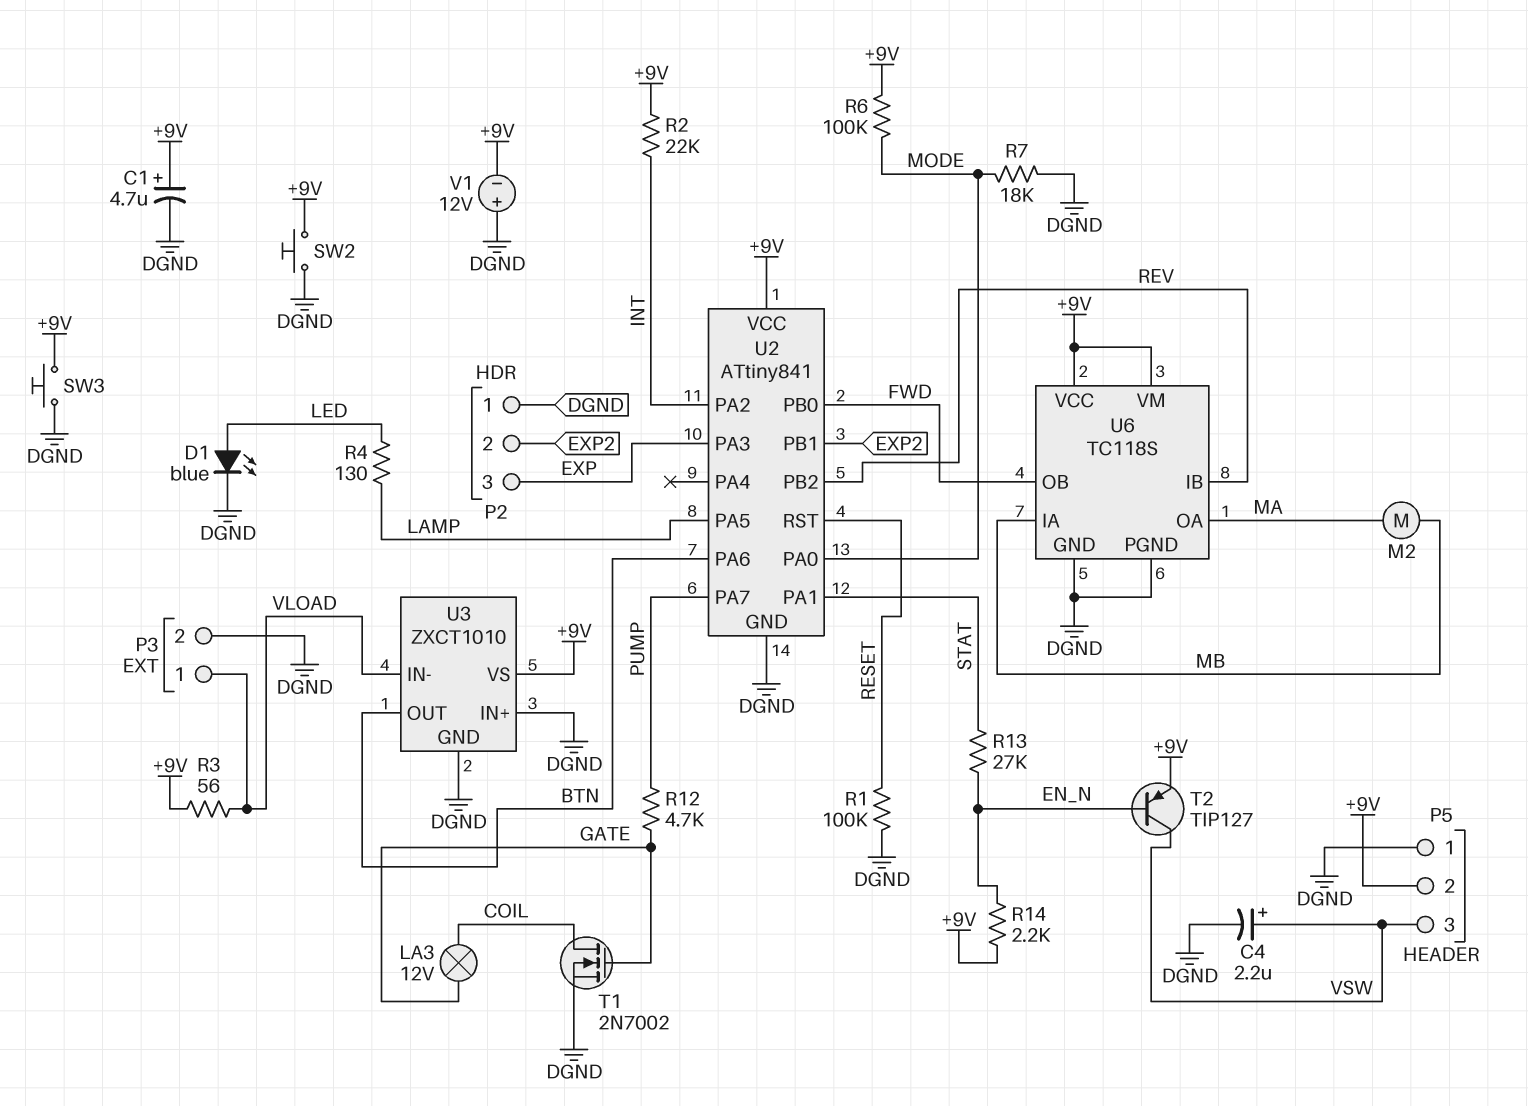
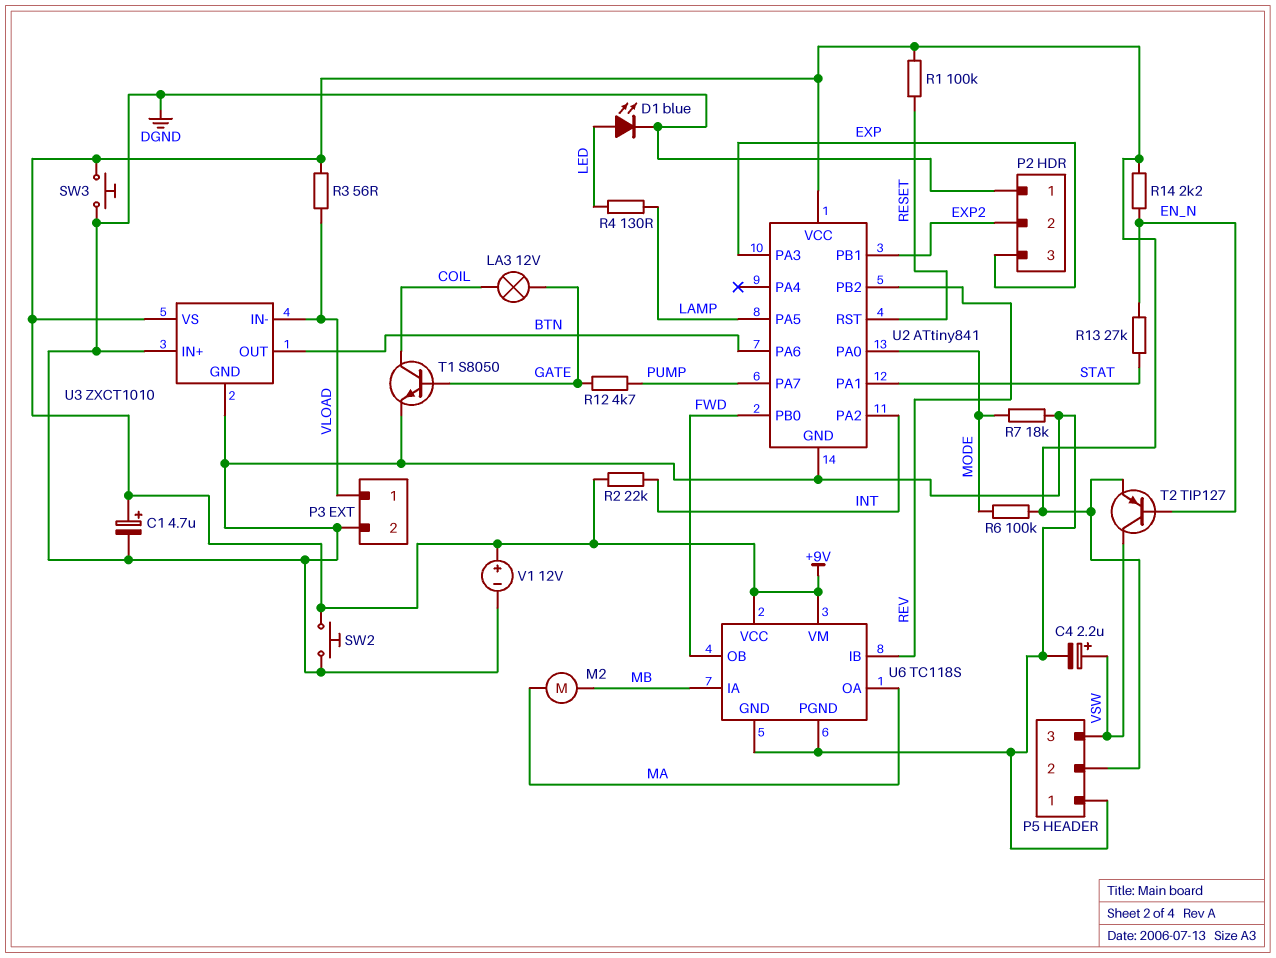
R1: 100k (DGND, RESET) -> 100k (+9V, RESET)
T1: NMOS 2N7002 (G GATE, D COIL, S DGND) -> NPN S8050 (B GATE, C COIL, E DGND)
V1: 12V (plus DGND, minus +9V) -> 12V (plus +9V, minus DGND)

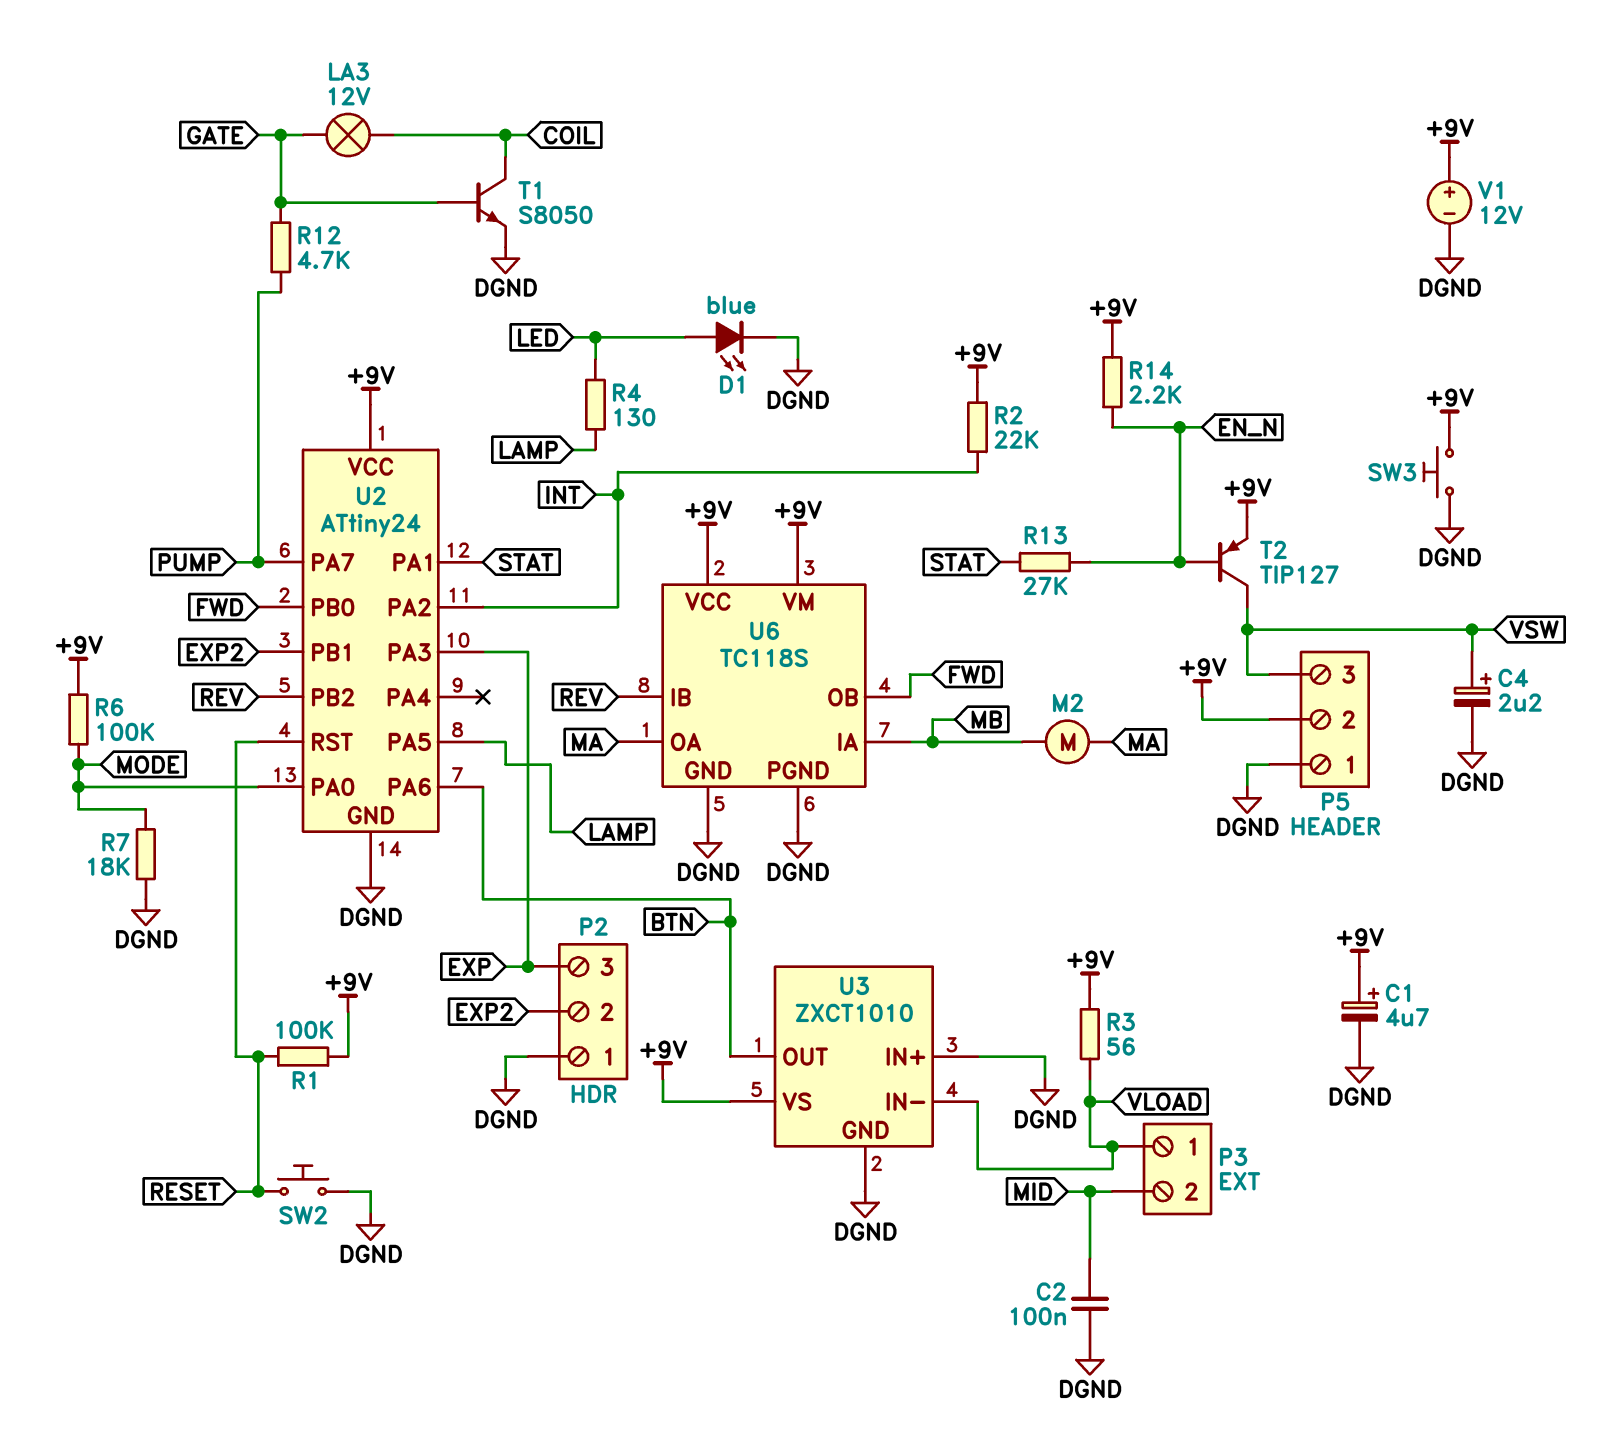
C2: none -> 100nF (DGND, MID)
P3 pin 2: DGND -> MID
SW2: button (+9V, DGND) -> button (DGND, RESET)
U2: ATtiny841 -> ATtiny24

